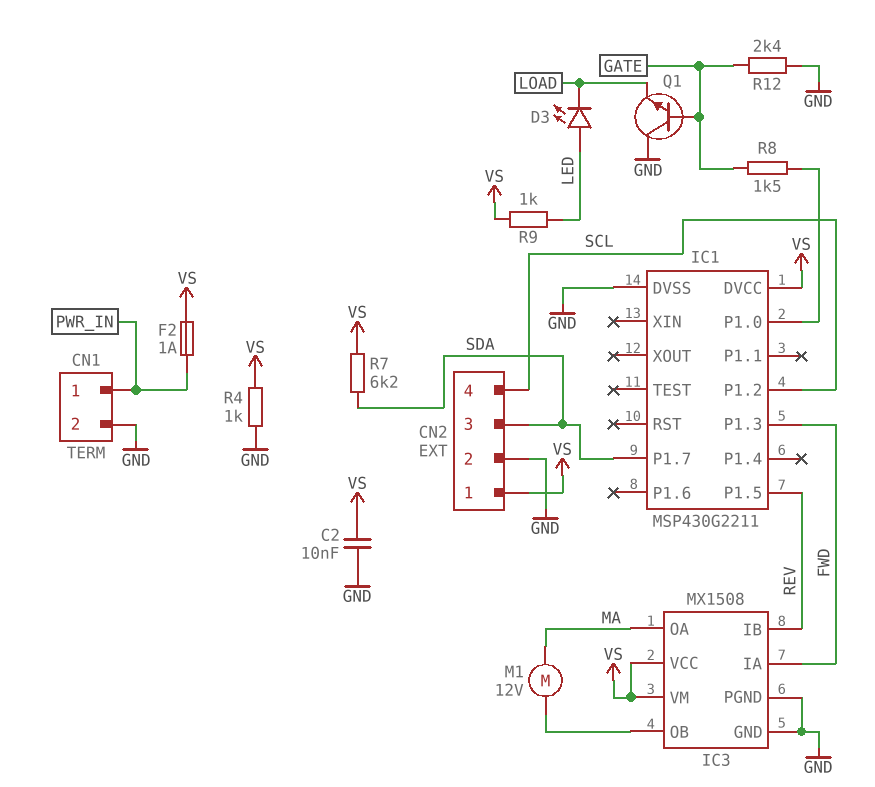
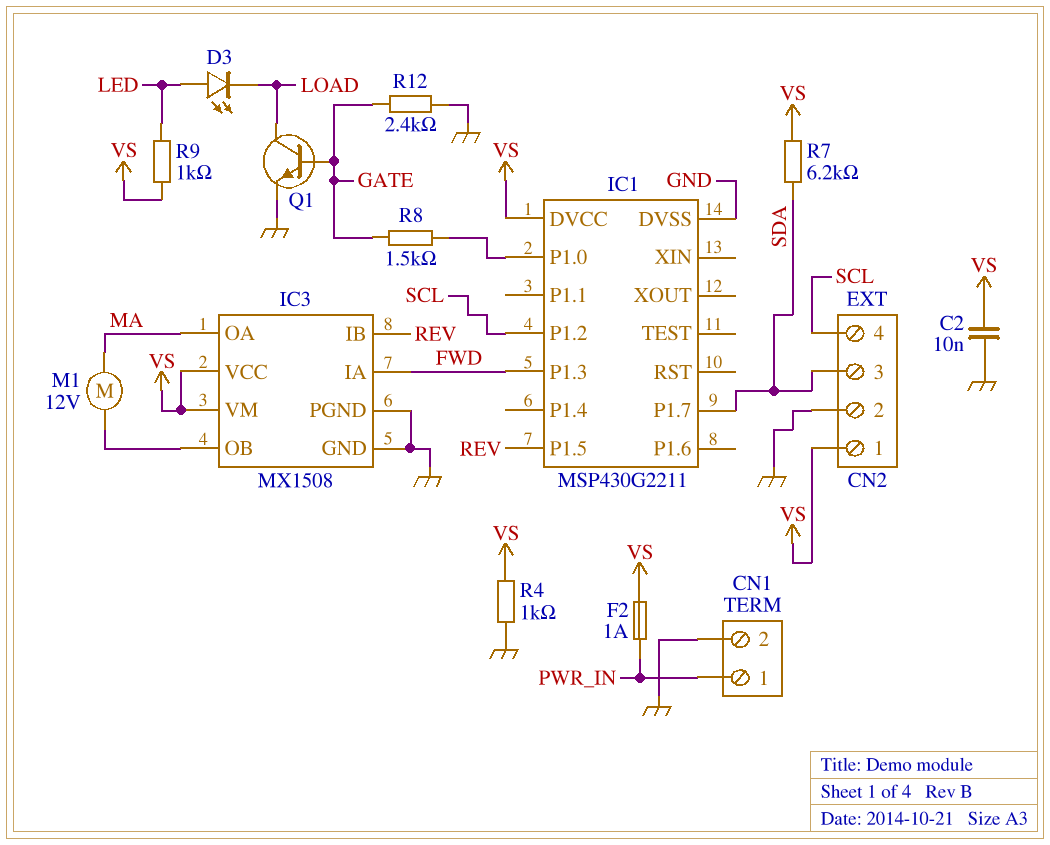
Q1: NPN (B GATE, C GND, E LOAD) -> NPN (B GATE, C LOAD, E GND)

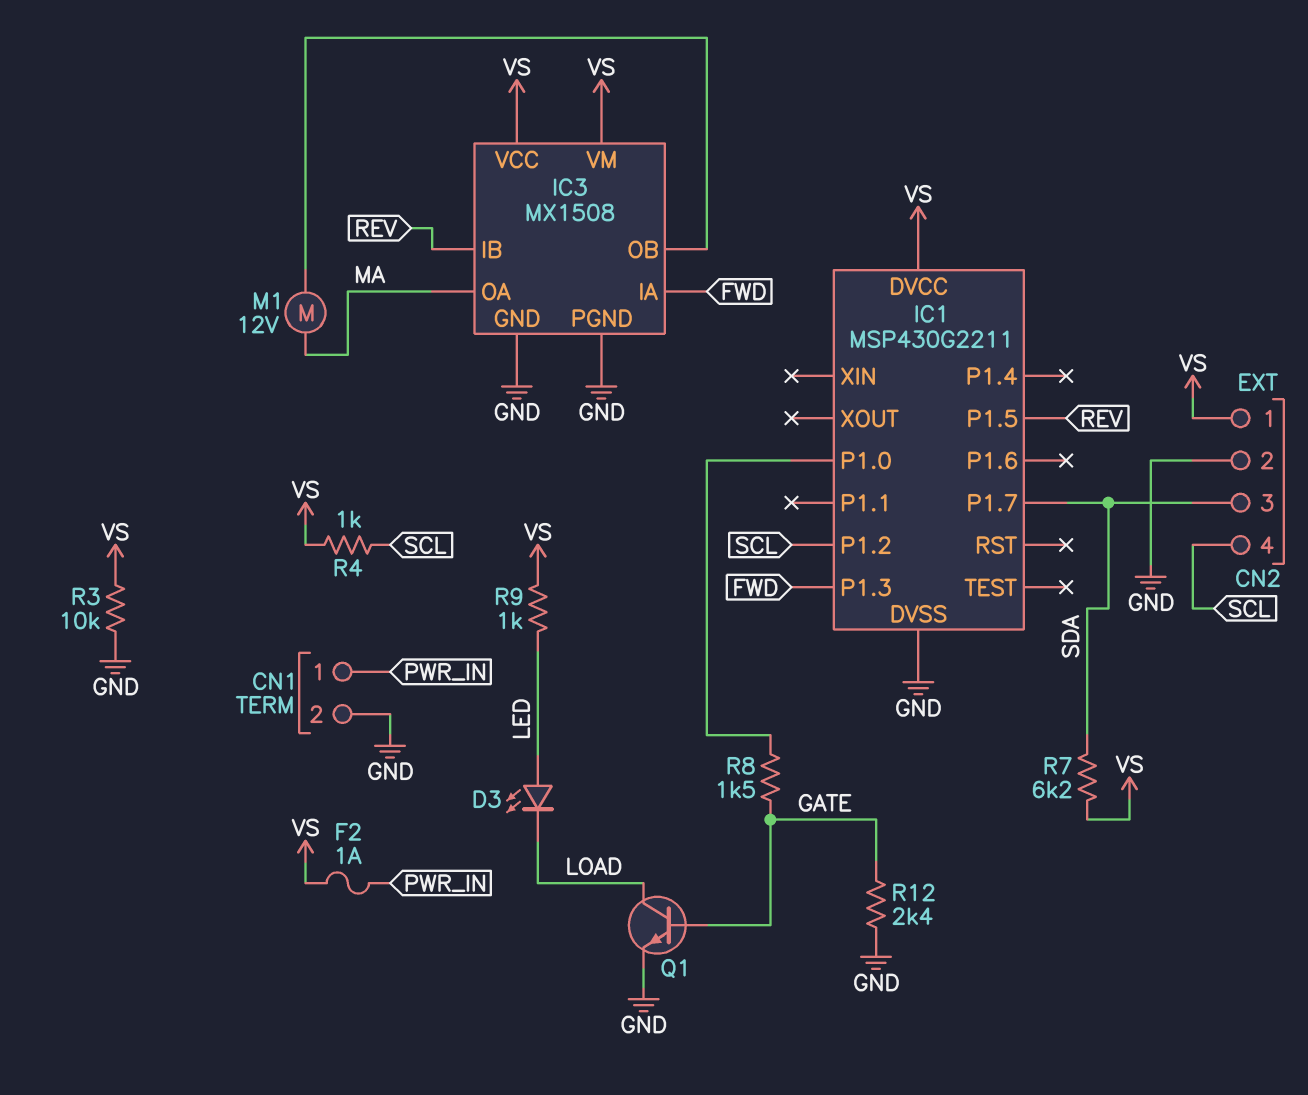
C2: 10nF (GND, VS) -> none
R3: none -> 10k (GND, VS)
R4: 1k (GND, VS) -> 1k (SCL, VS)

